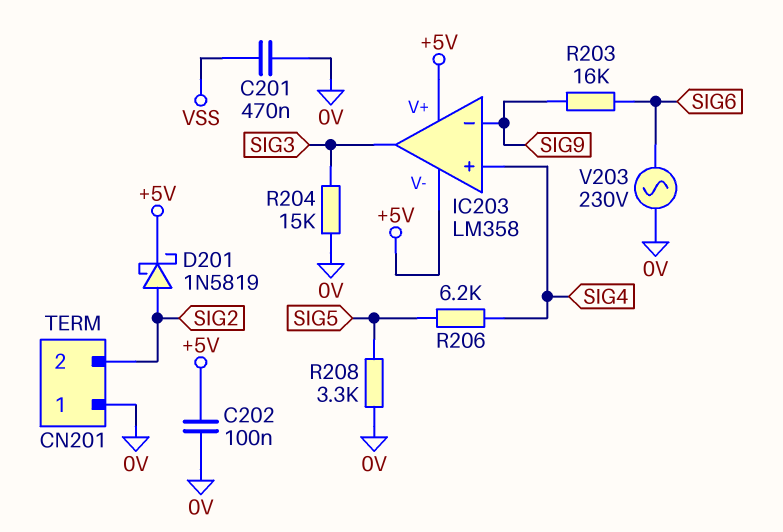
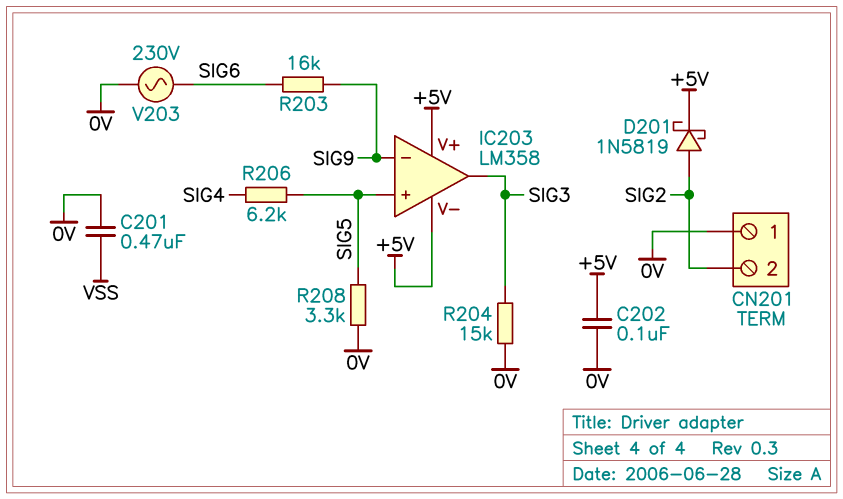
IC203 pin in+: SIG4 -> SIG5

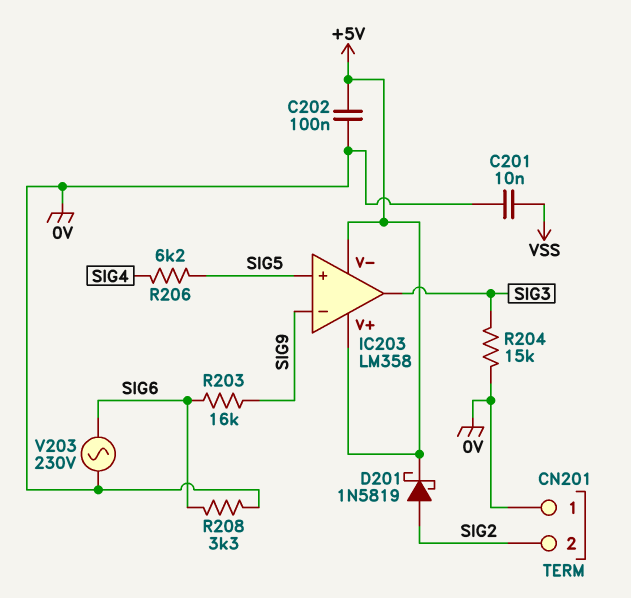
C201: 470nF (0V, VSS) -> 10nF (0V, VSS)
R208: 3.3k (0V, SIG5) -> 3.3k (0V, SIG6)

